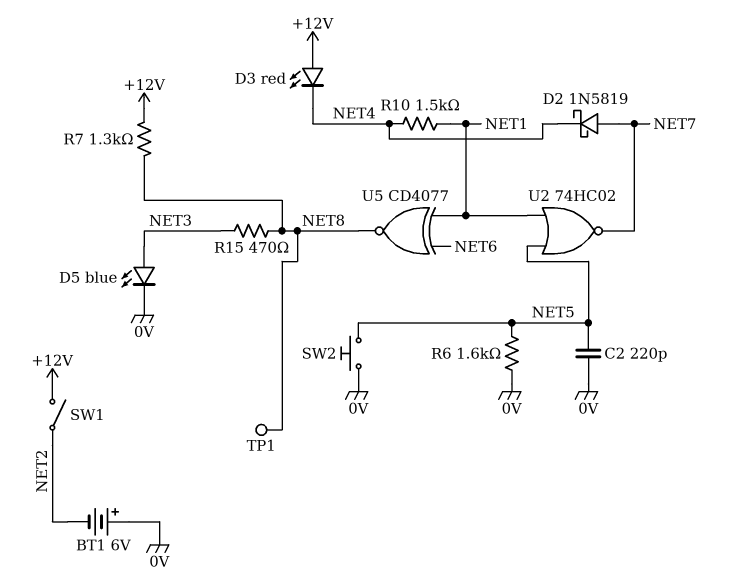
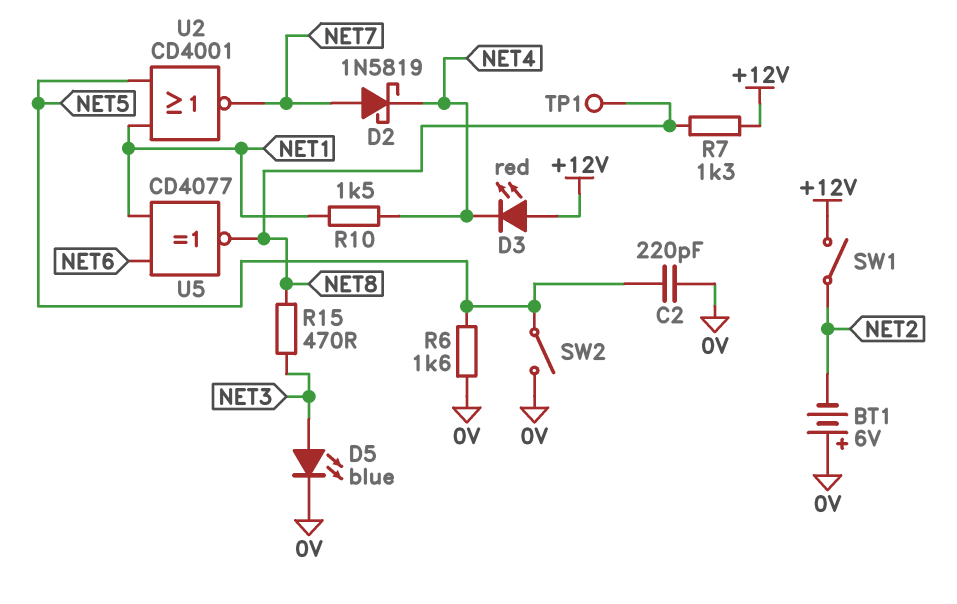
SW2: button (0V, NET5) -> switch (0V, NET5)
U2: NOR 74HC02 (in NET1, in NET5, out NET7) -> NOR CD4001 (in NET1, in NET5, out NET7)

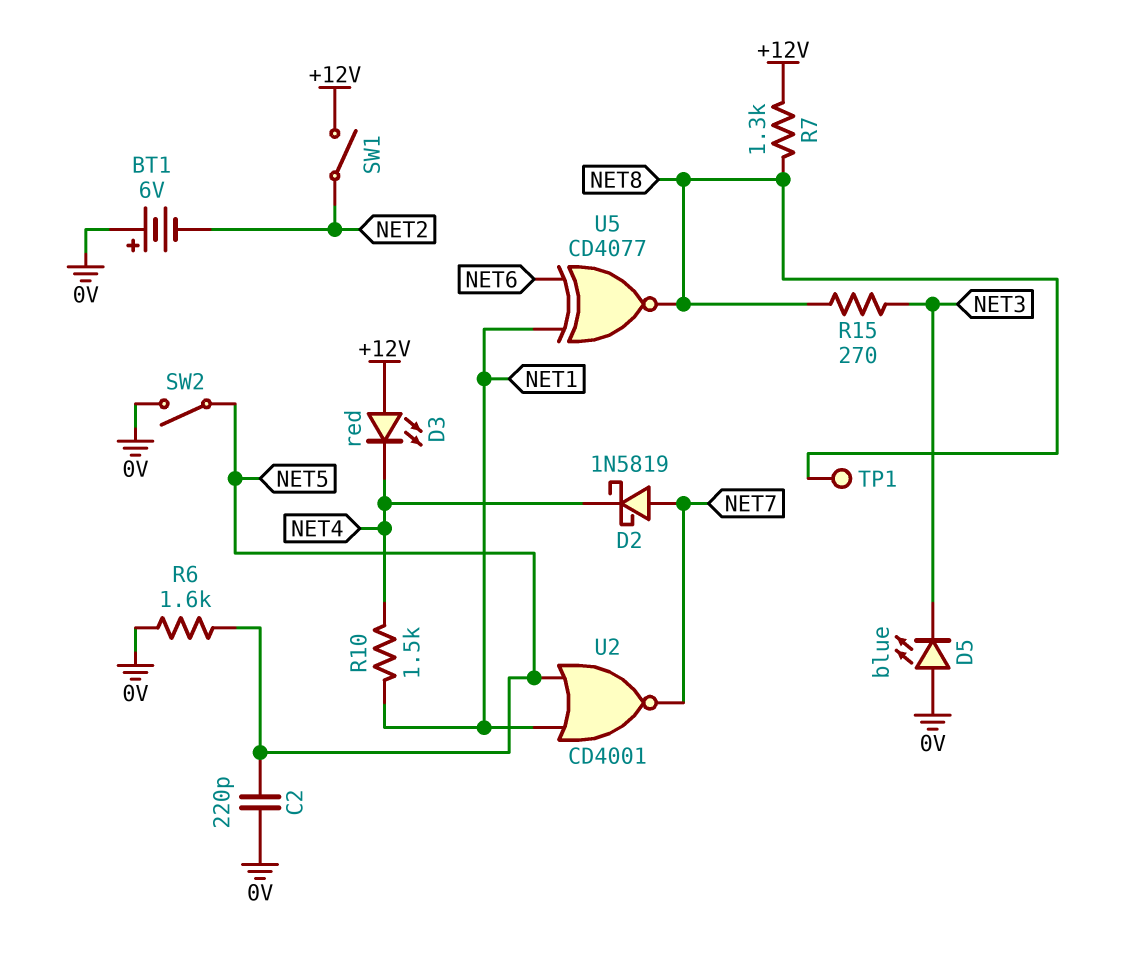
D5: LED blue (A NET3, K 0V) -> LED blue (A 0V, K NET3)
R15: 470 (NET3, NET8) -> 270 (NET3, NET8)

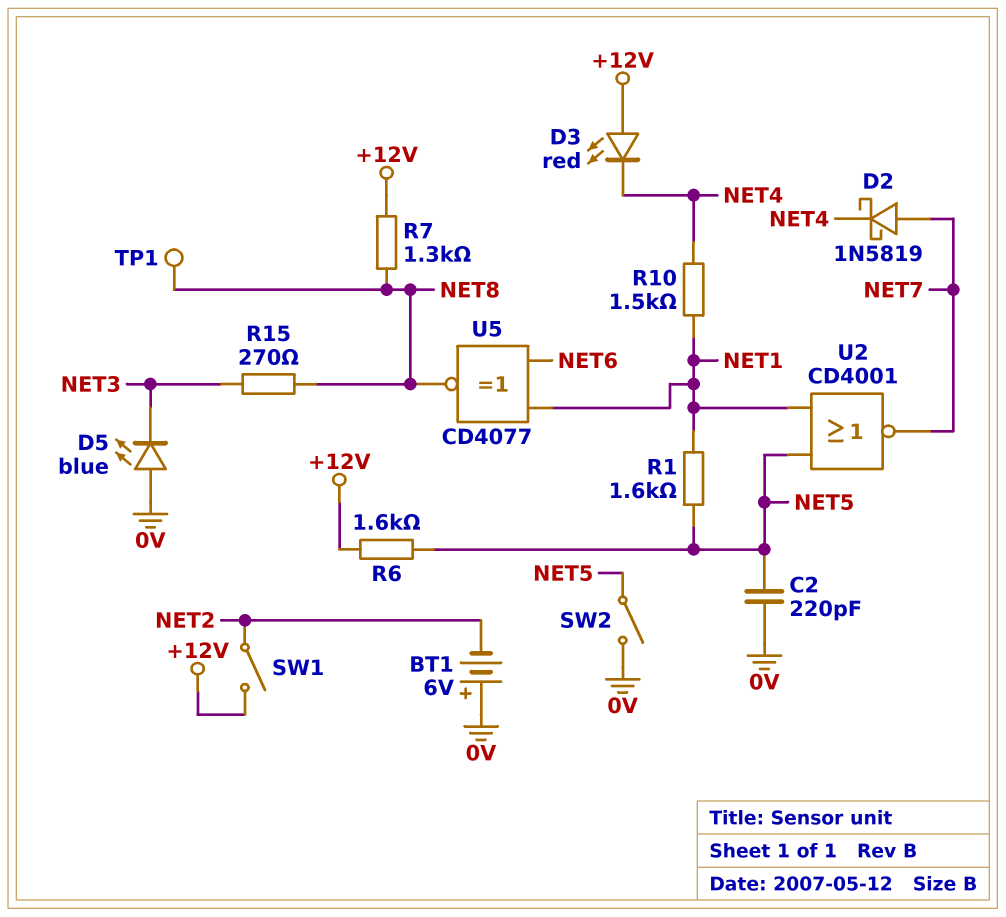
R1: none -> 1.6k (NET1, NET5)
R6: 1.6k (0V, NET5) -> 1.6k (+12V, NET5)

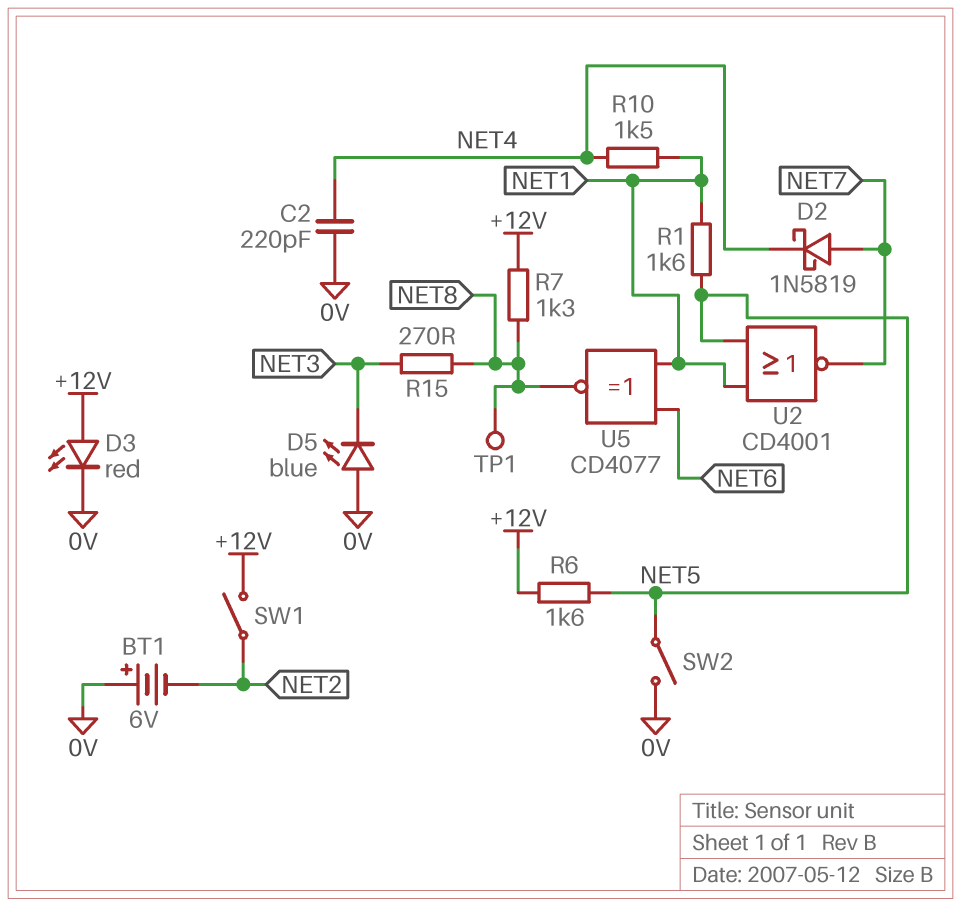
C2: 220pF (0V, NET5) -> 220pF (0V, NET4)
D3: LED red (A +12V, K NET4) -> LED red (A +12V, K 0V)

